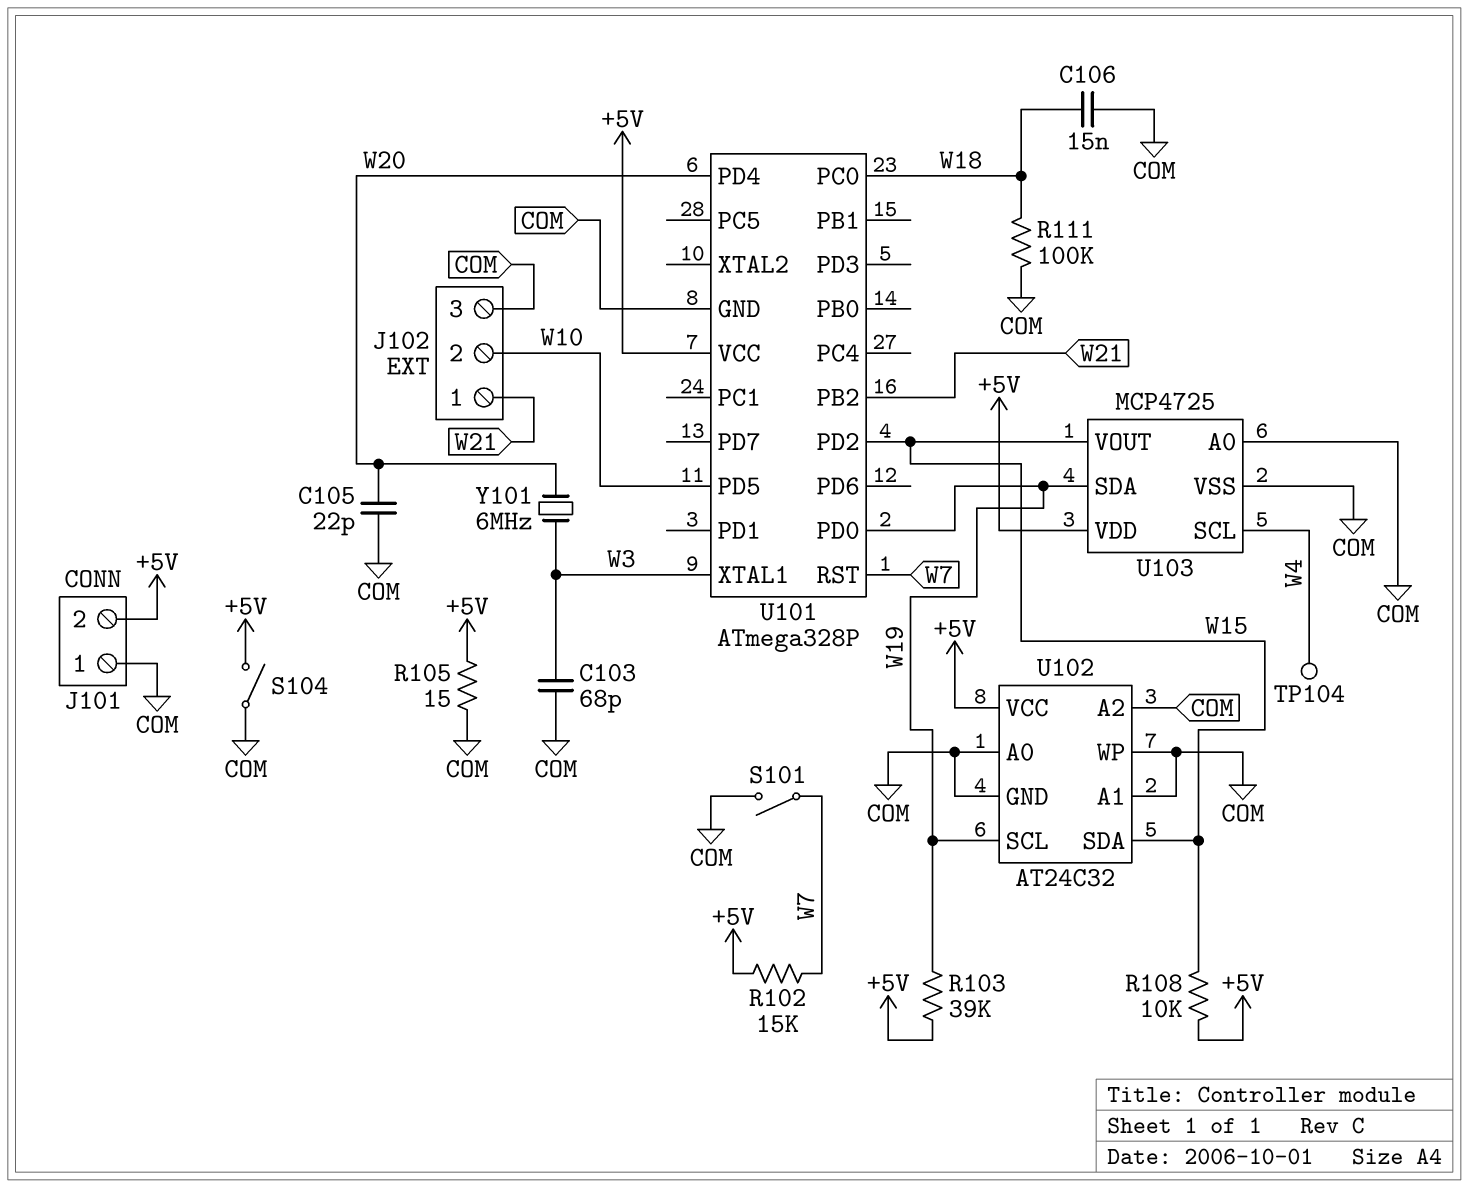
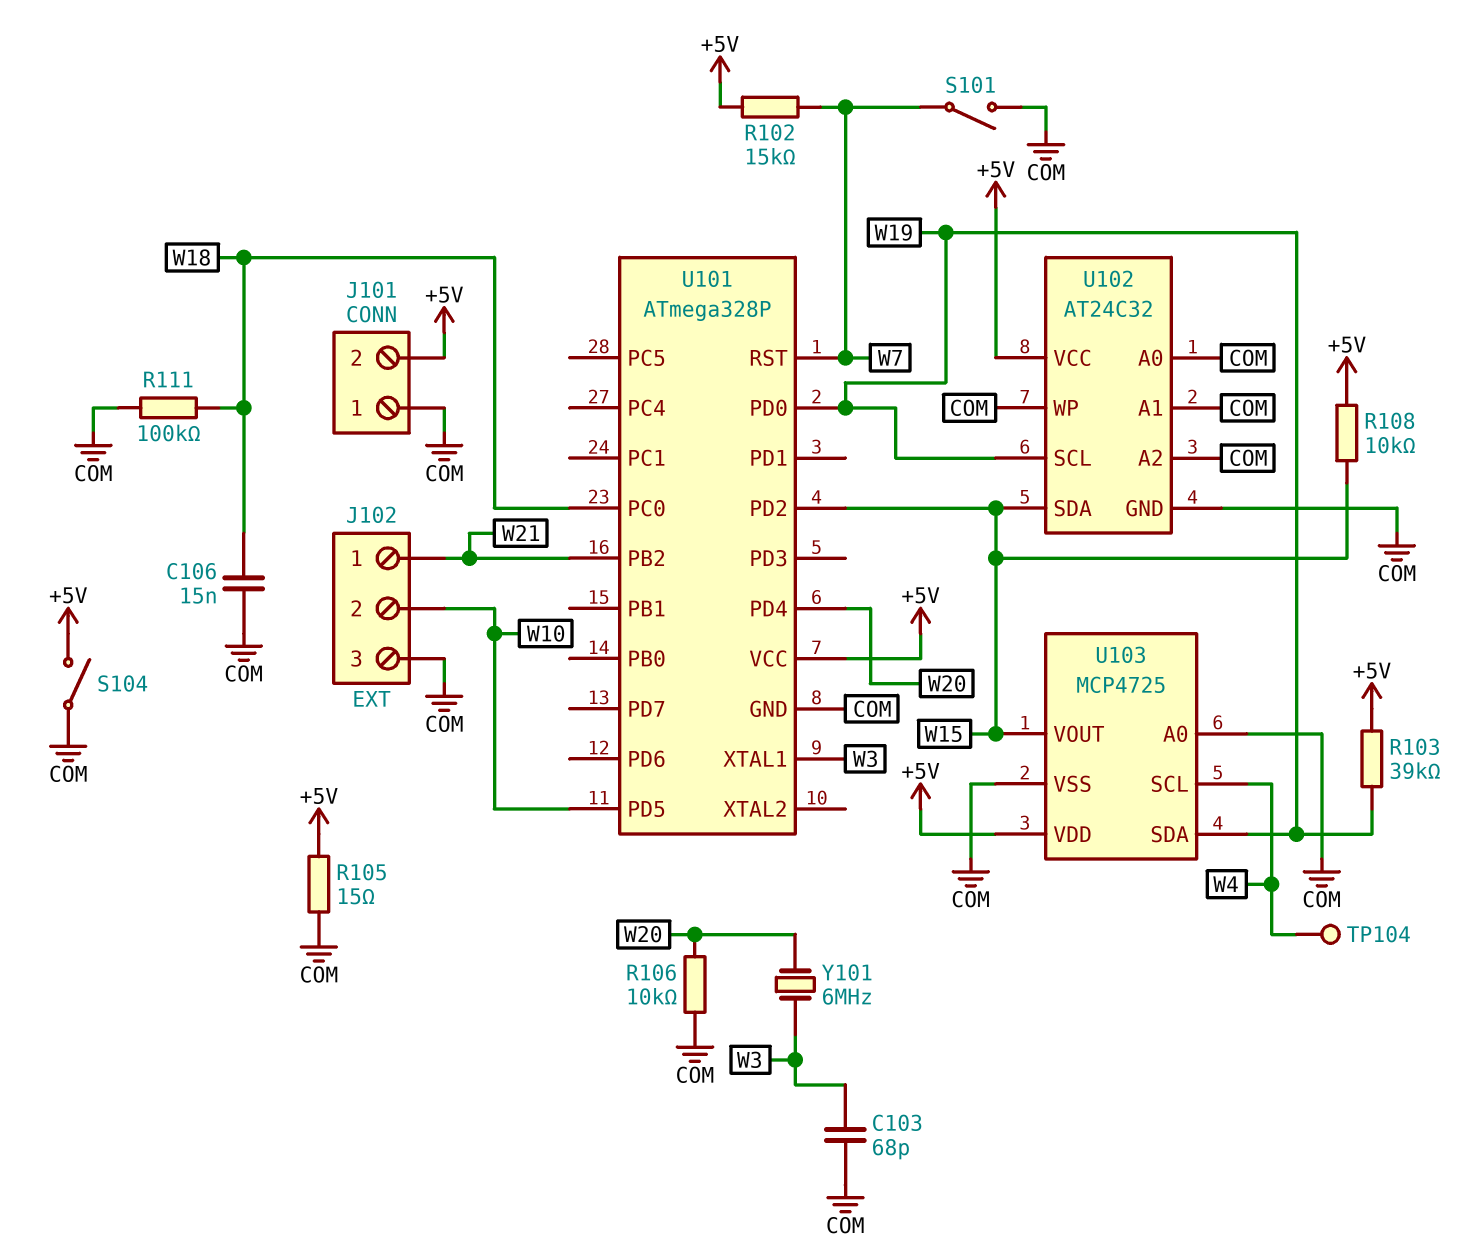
C105: 22pF (COM, W20) -> none
R106: none -> 10k (COM, W20)

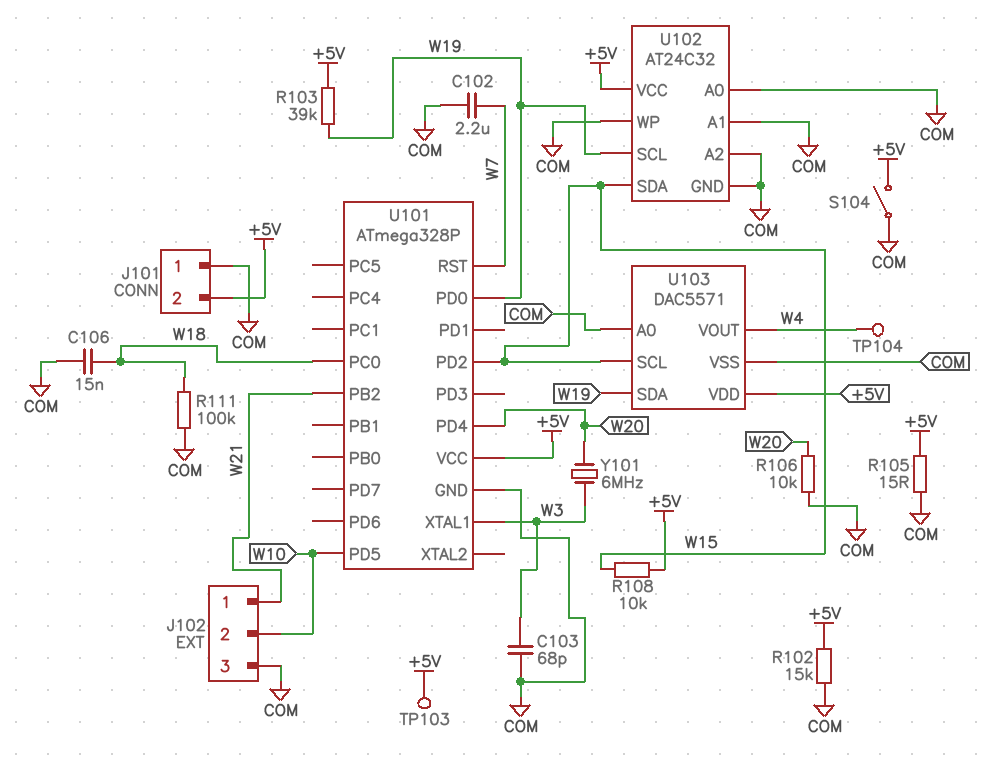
C102: none -> 2.2uF (COM, W7)
R102: 15k (+5V, W7) -> 15k (+5V, COM)
S101: switch (COM, W7) -> none
TP103: none -> test point (+5V)
U103: MCP4725 -> DAC5571
U103 pin SCL: W4 -> W15
U103 pin VOUT: W15 -> W4

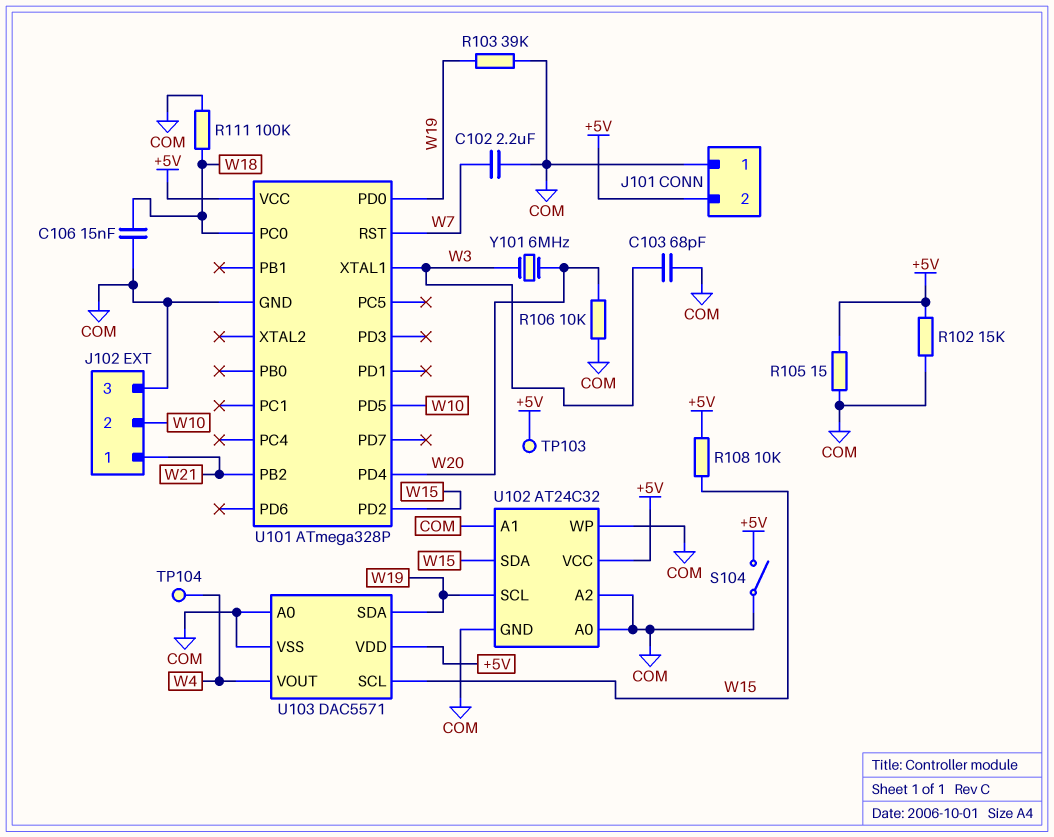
R103: 39k (+5V, W19) -> 39k (COM, W19)

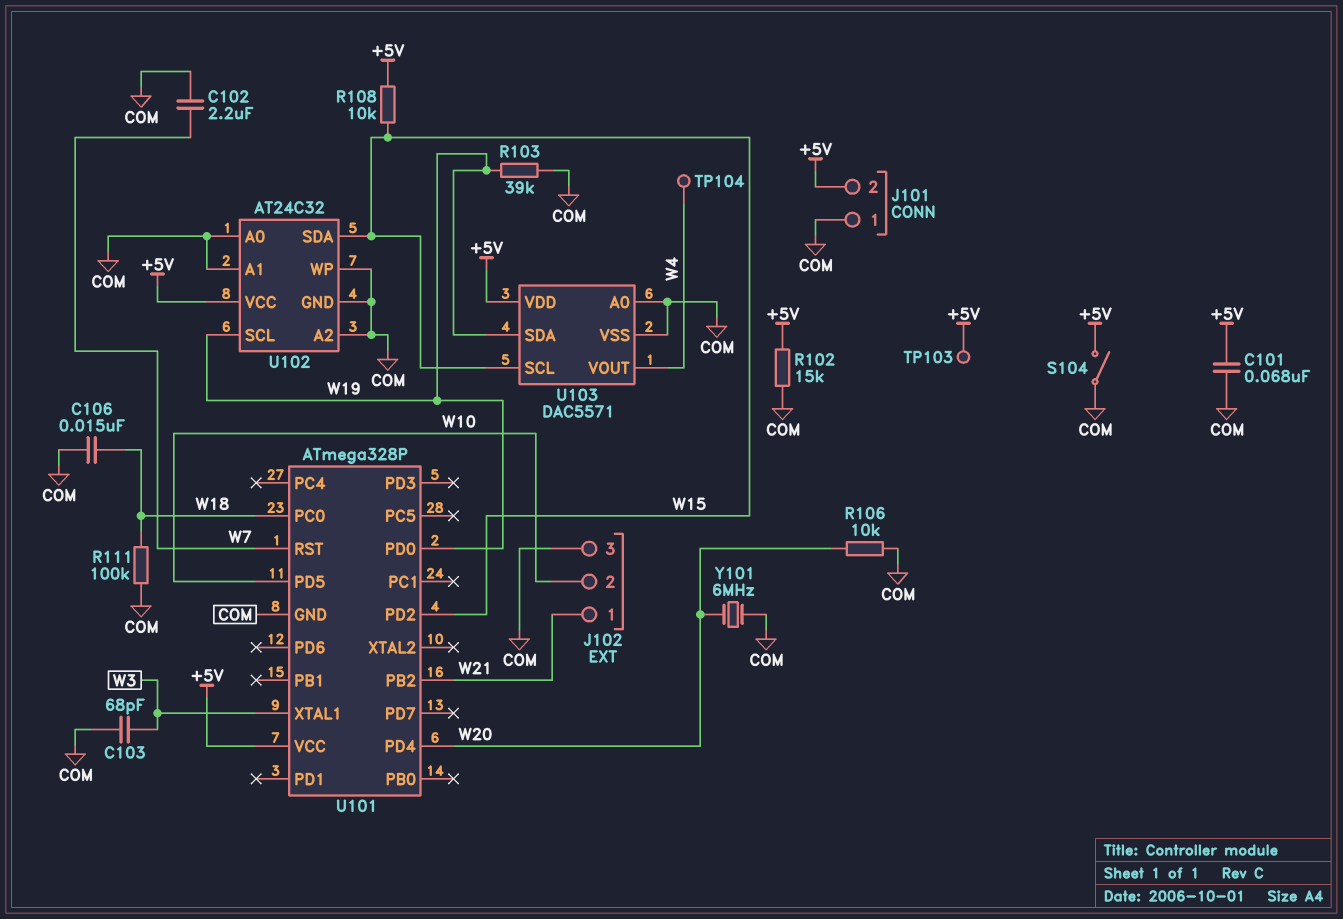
C101: none -> 68nF (+5V, COM)
R105: 15 (+5V, COM) -> none
Y101: 6MHz (W3, W20) -> 6MHz (COM, W20)

